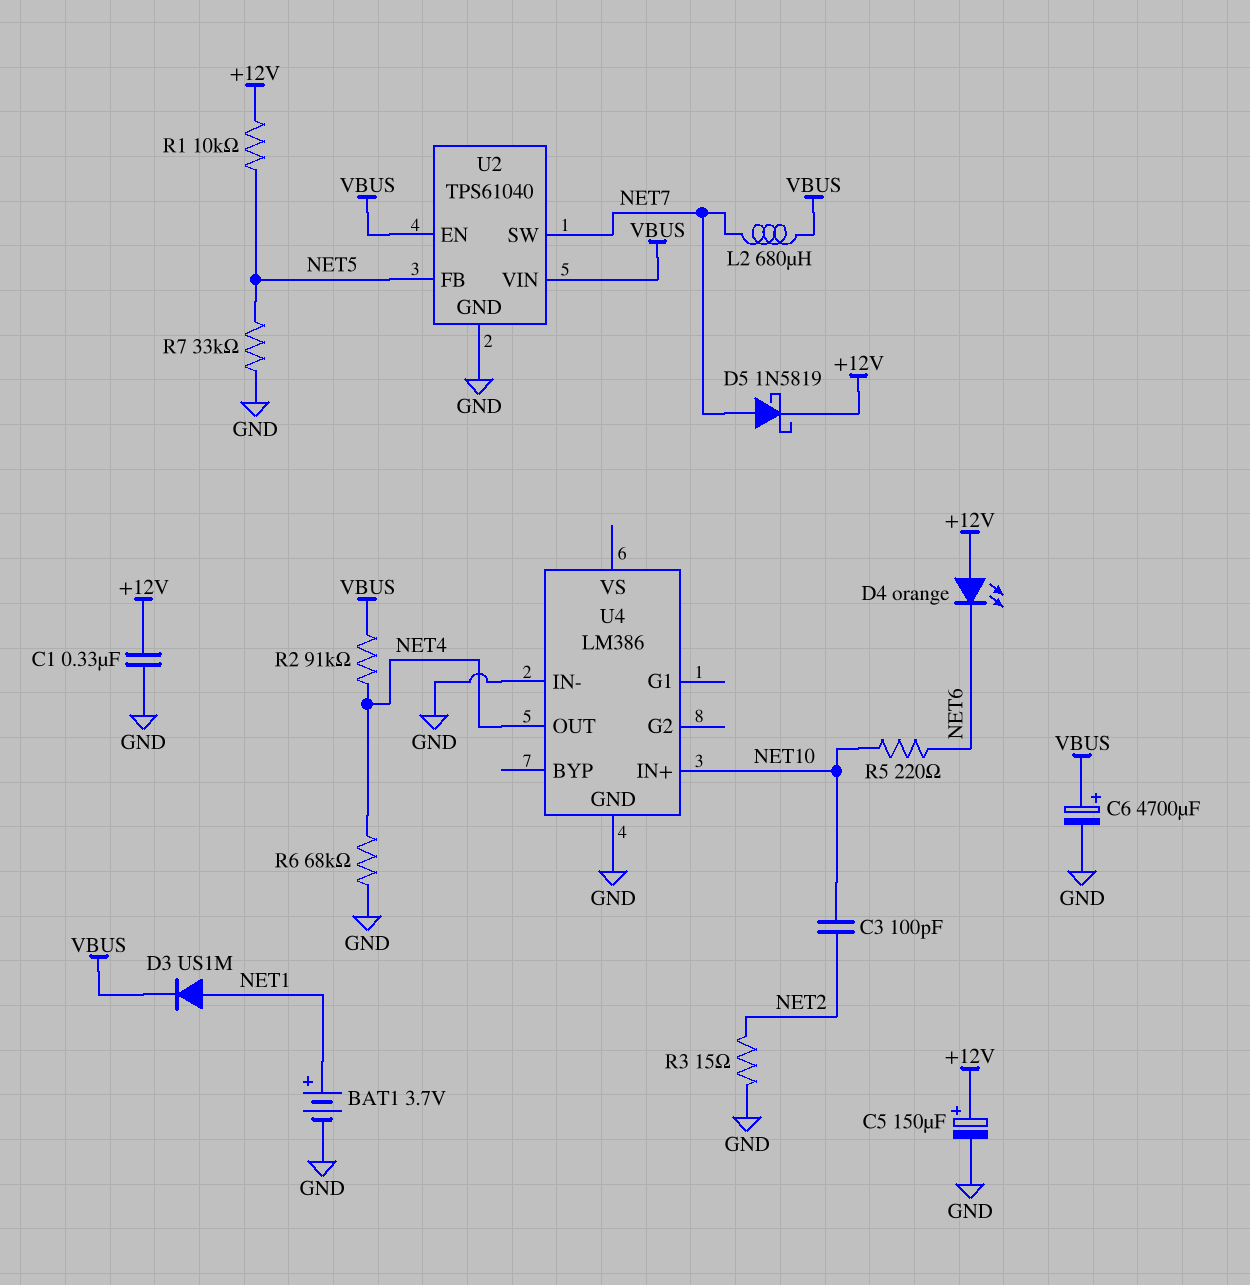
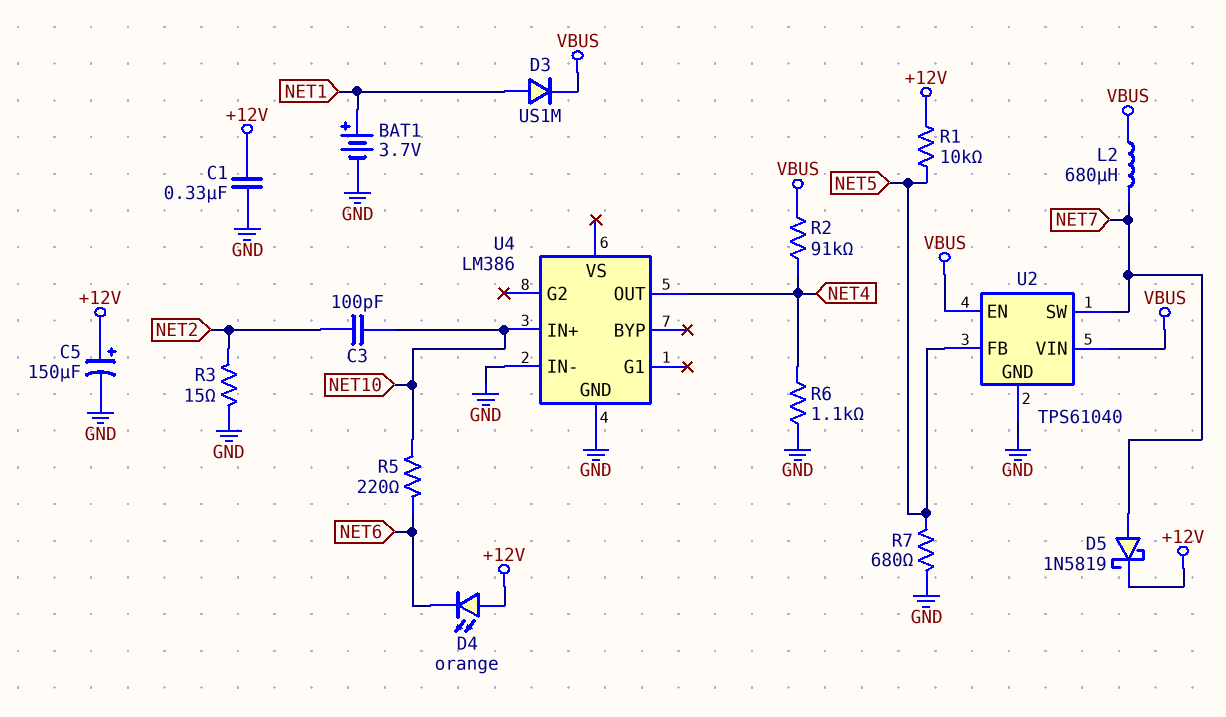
C6: 4700uF (plus VBUS, minus GND) -> none
R6: 68k (GND, NET4) -> 1.1k (GND, NET4)
R7: 33k (GND, NET5) -> 680 (GND, NET5)

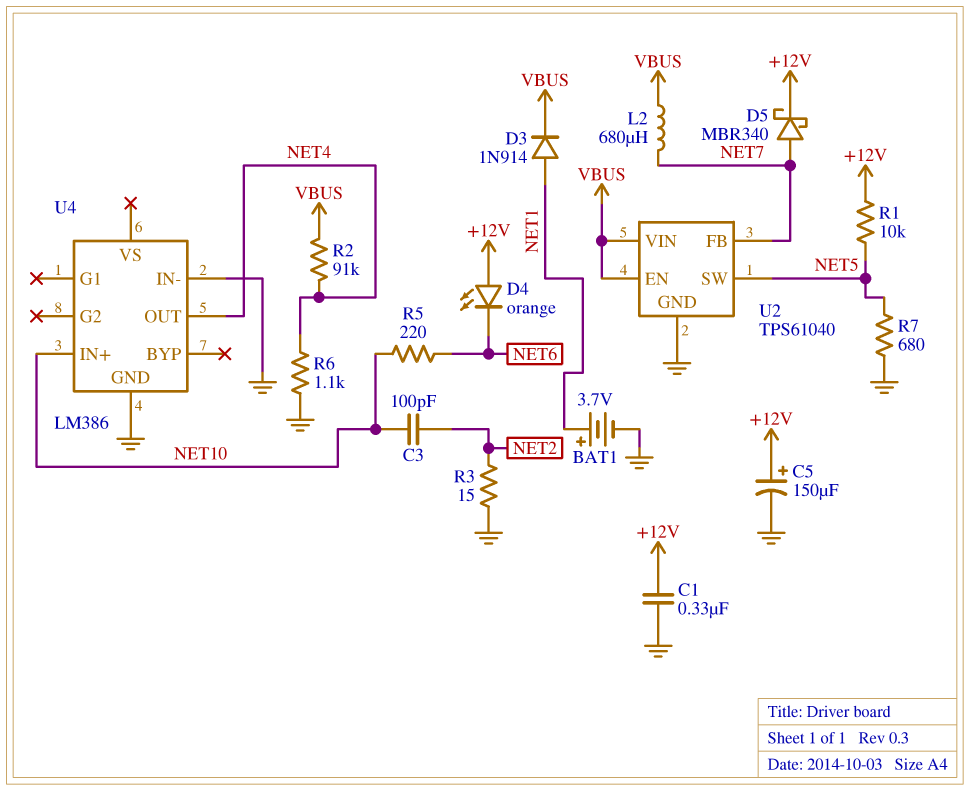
D3: diode US1M (A NET1, K VBUS) -> diode 1N914 (A NET1, K VBUS)
D5: schottky 1N5819 (A NET7, K +12V) -> schottky MBR340 (A NET7, K +12V)
U2 pin FB: NET5 -> NET7
U2 pin SW: NET7 -> NET5

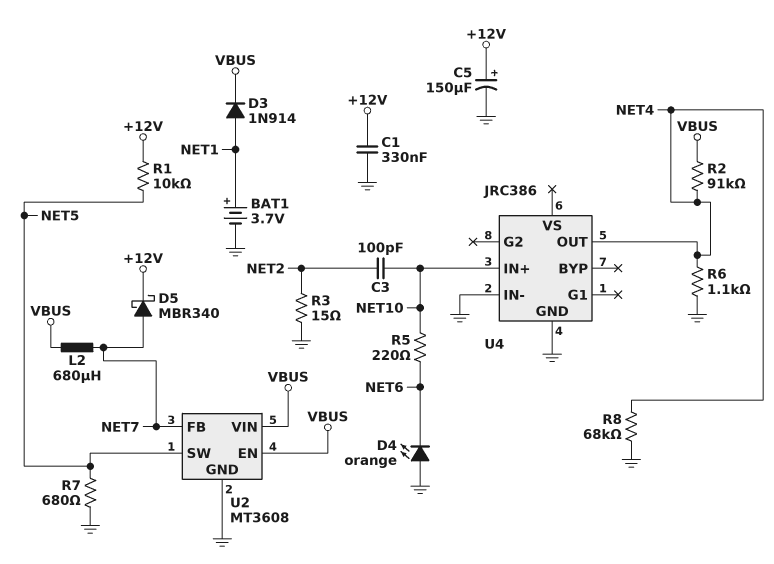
D4: LED orange (A +12V, K NET6) -> LED orange (A GND, K NET6)
R8: none -> 68k (GND, NET4)
U2: TPS61040 -> MT3608
U4: LM386 -> JRC386

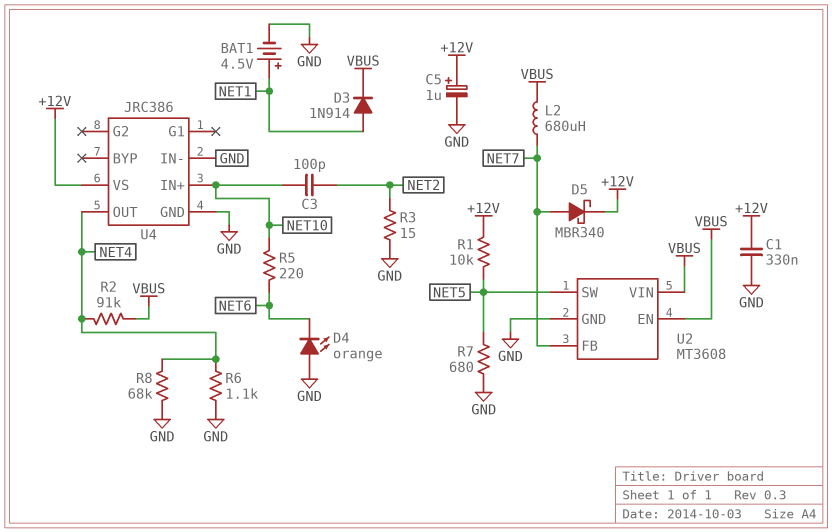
BAT1: 3.7V (plus NET1, minus GND) -> 4.5V (plus NET1, minus GND)
C5: 150uF (plus +12V, minus GND) -> 1uF (plus +12V, minus GND)
U4 pin VS: none -> +12V

